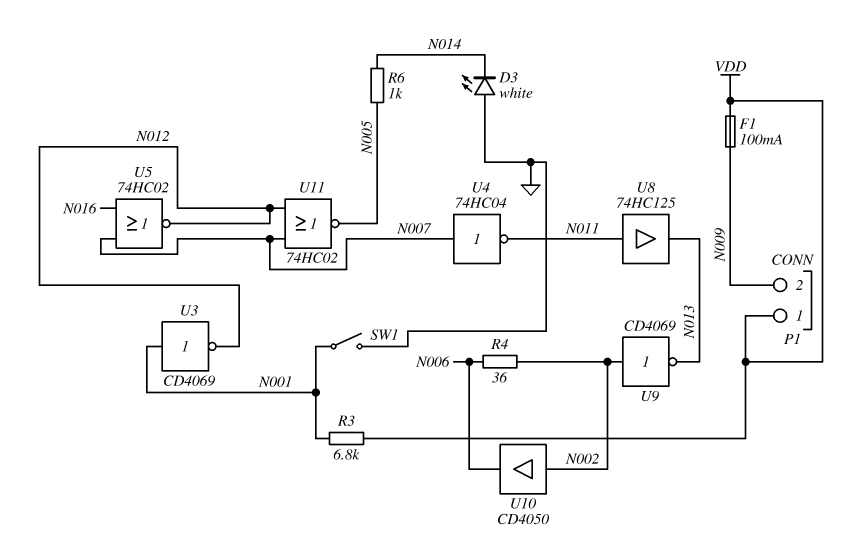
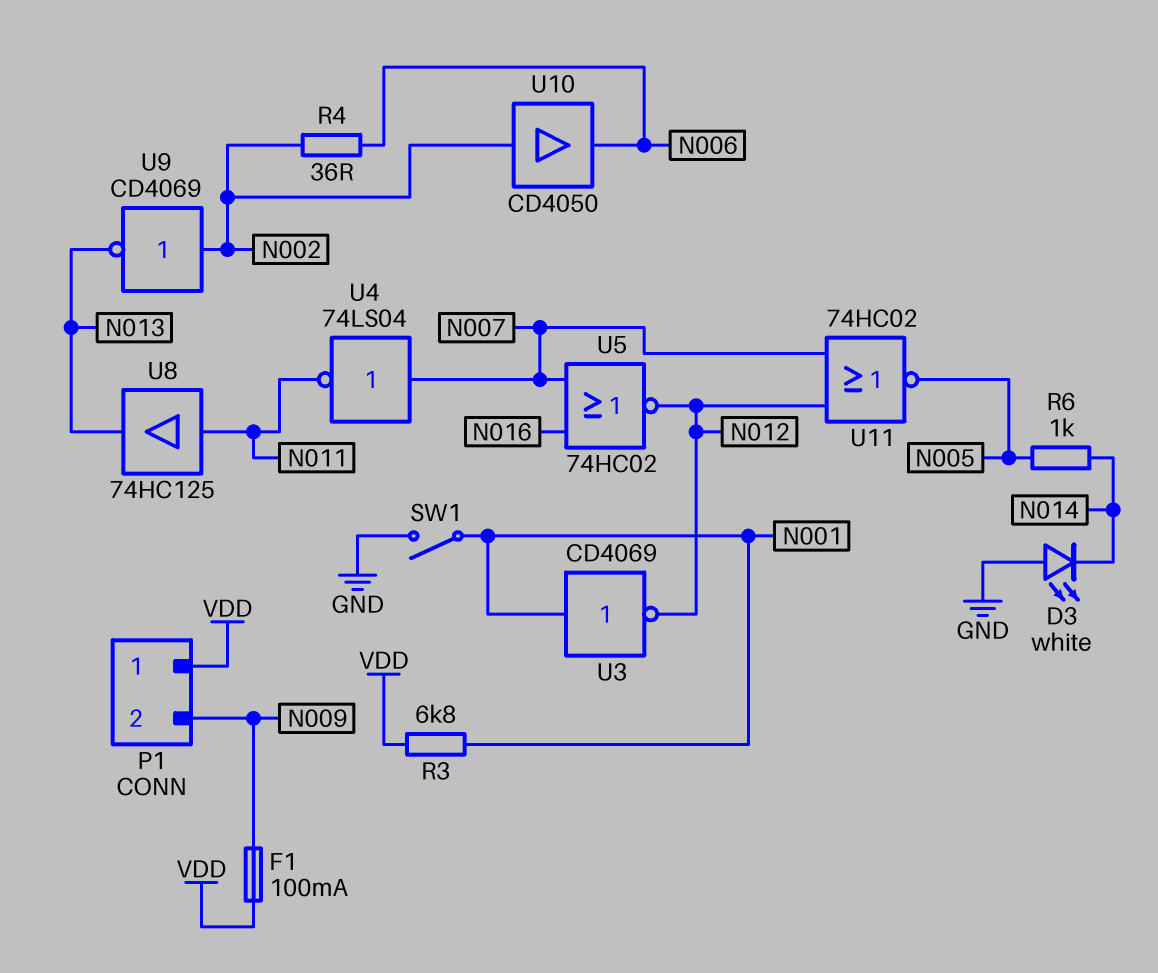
U4: NOT 74HC04 (in N007, out N011) -> NOT 74LS04 (in N007, out N011)

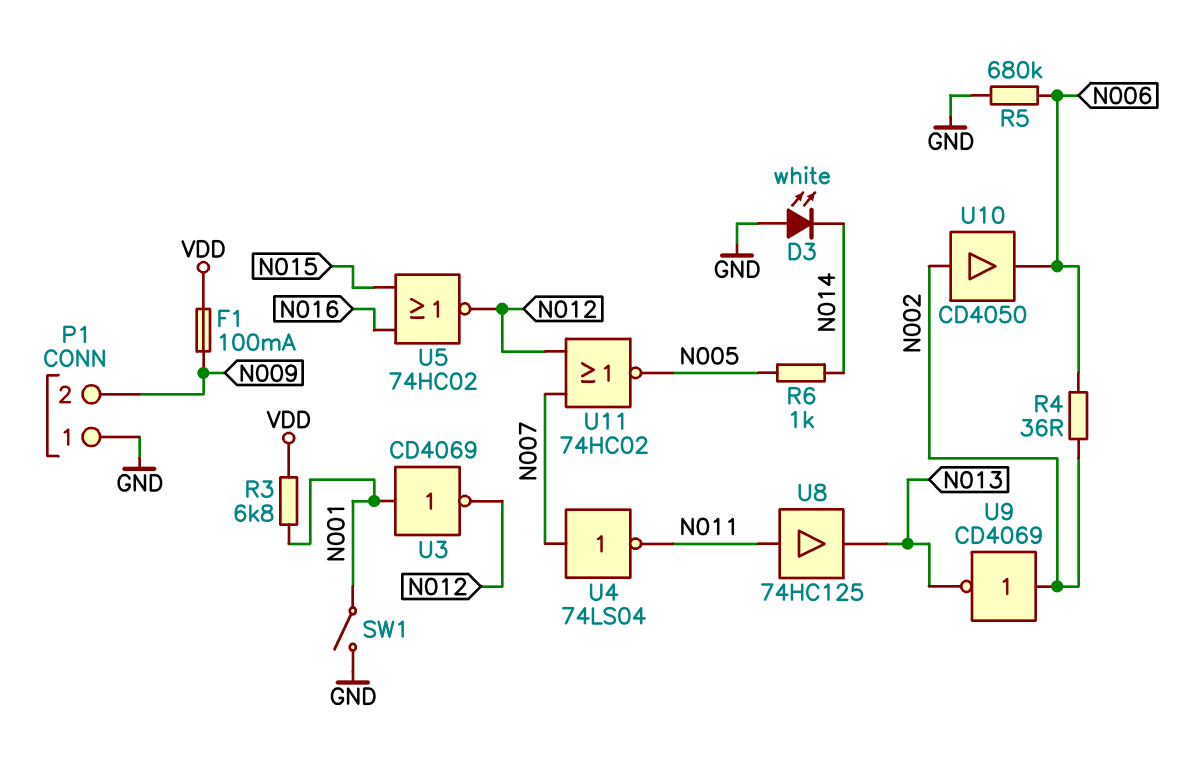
P1 pin 1: VDD -> GND
R5: none -> 680k (GND, N006)
U5: NOR 74HC02 (in N007, in N016, out N012) -> NOR 74HC02 (in N015, in N016, out N012)

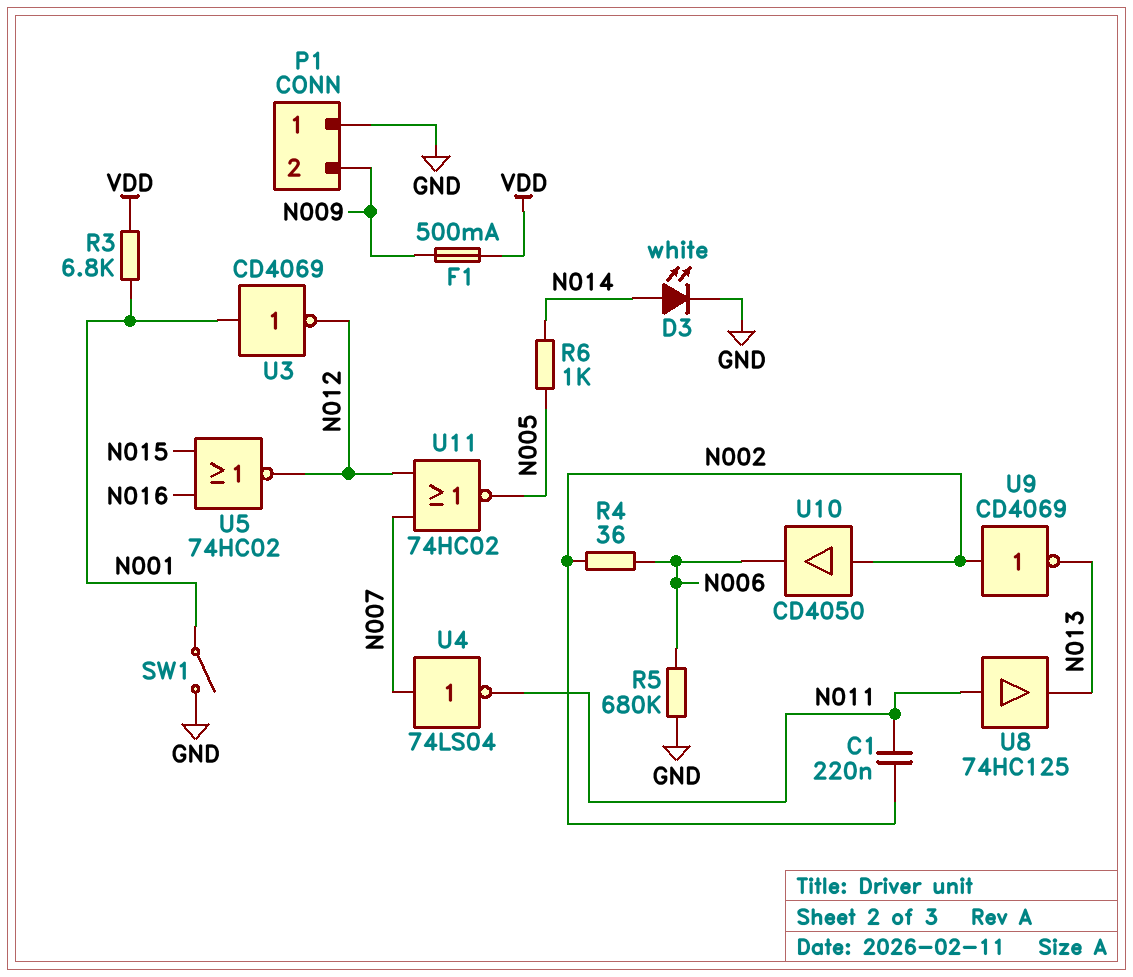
C1: none -> 220nF (N002, N011)
D3: LED white (A GND, K N014) -> LED white (A N014, K GND)
F1: 100mA (N009, VDD) -> 500mA (N009, VDD)

